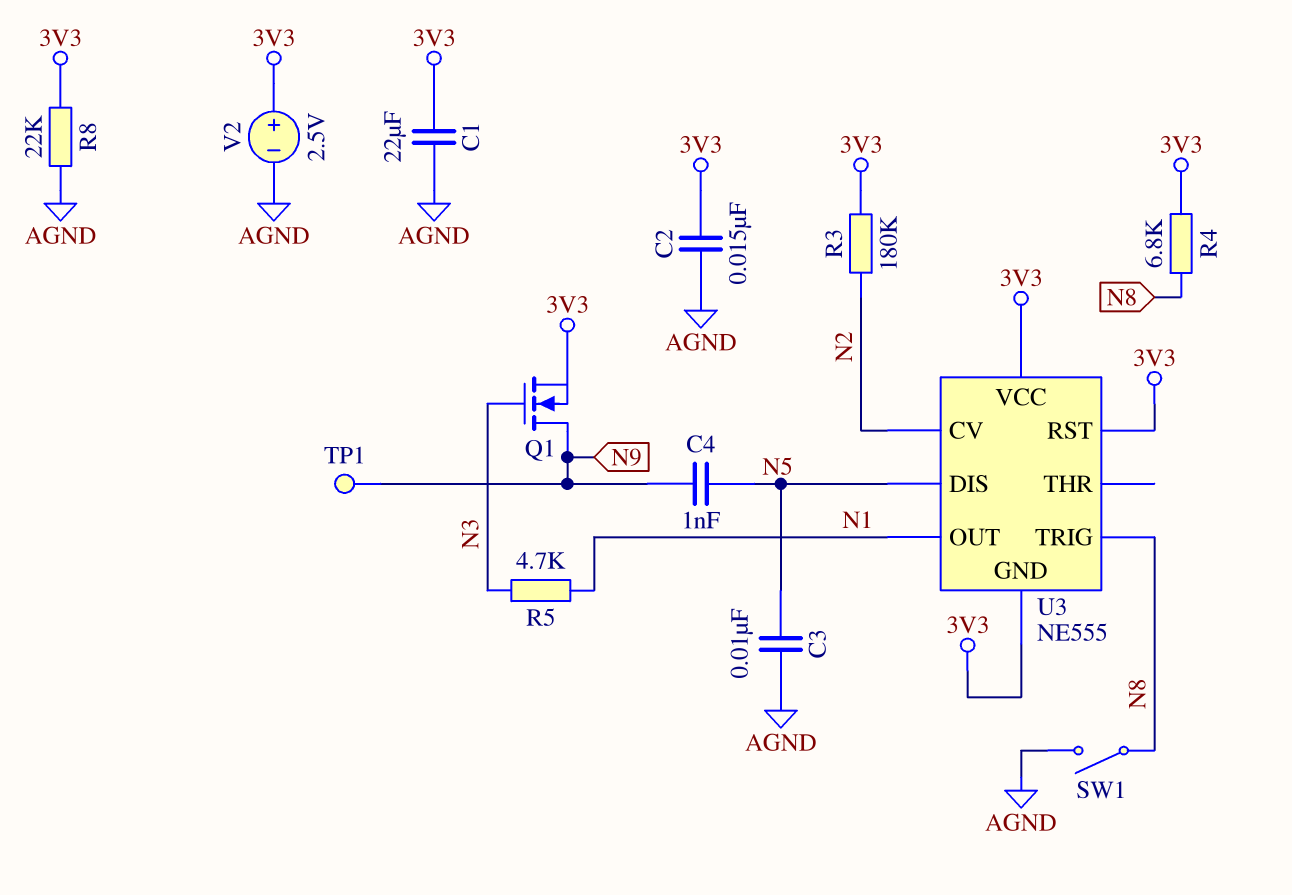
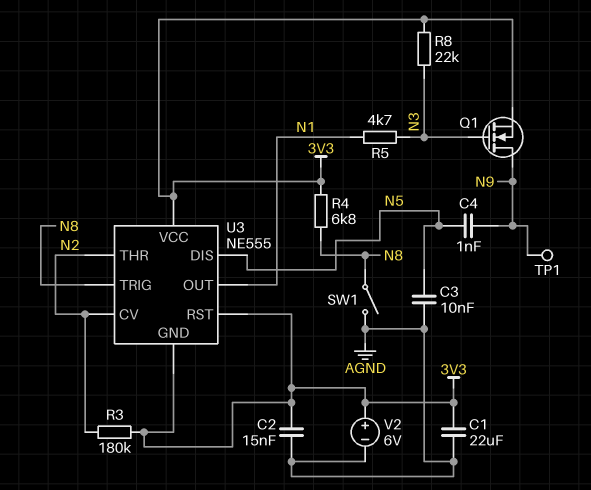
R8: 22k (3V3, AGND) -> 22k (3V3, N3)
U3 pin THR: none -> N2
V2: 2.5V (plus 3V3, minus AGND) -> 6V (plus 3V3, minus AGND)

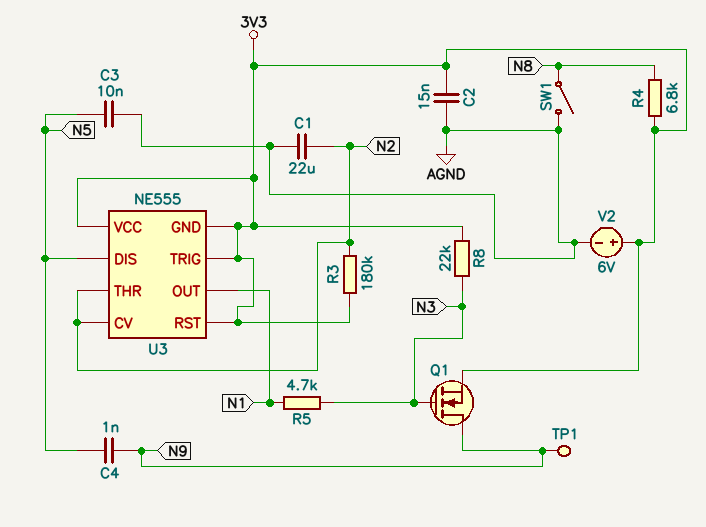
C1: 22uF (3V3, AGND) -> 22uF (AGND, N2)
U3 pin TRIG: N8 -> 3V3

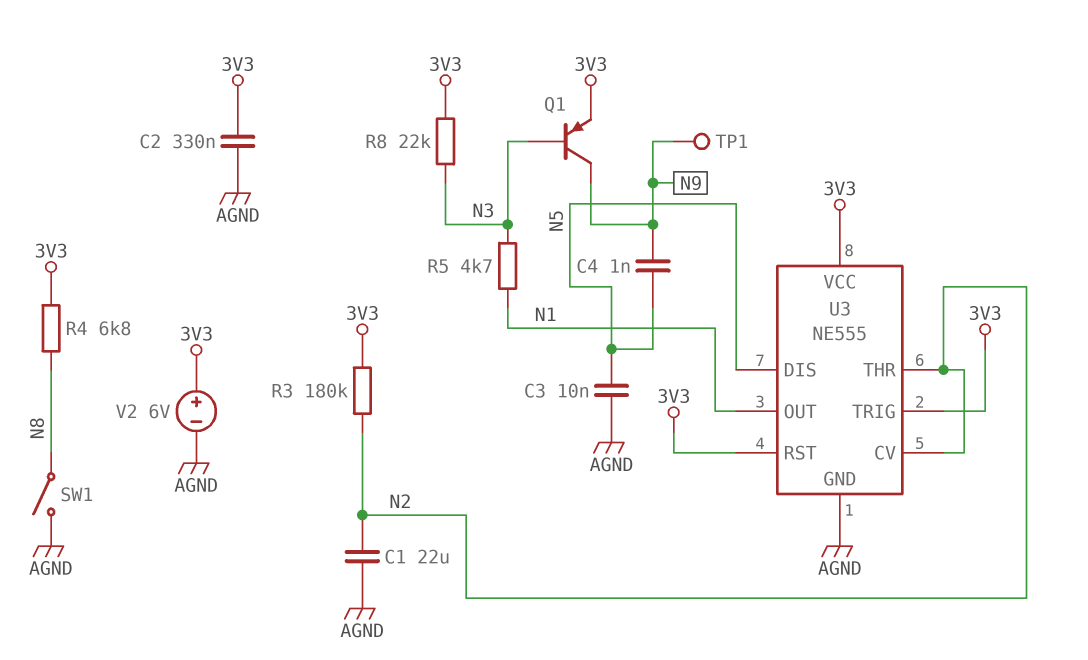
C2: 15nF (3V3, AGND) -> 330nF (3V3, AGND)
Q1: NMOS (G N3, D N9, S 3V3) -> PNP (B N3, C N9, E 3V3)
U3 pin GND: 3V3 -> AGND

